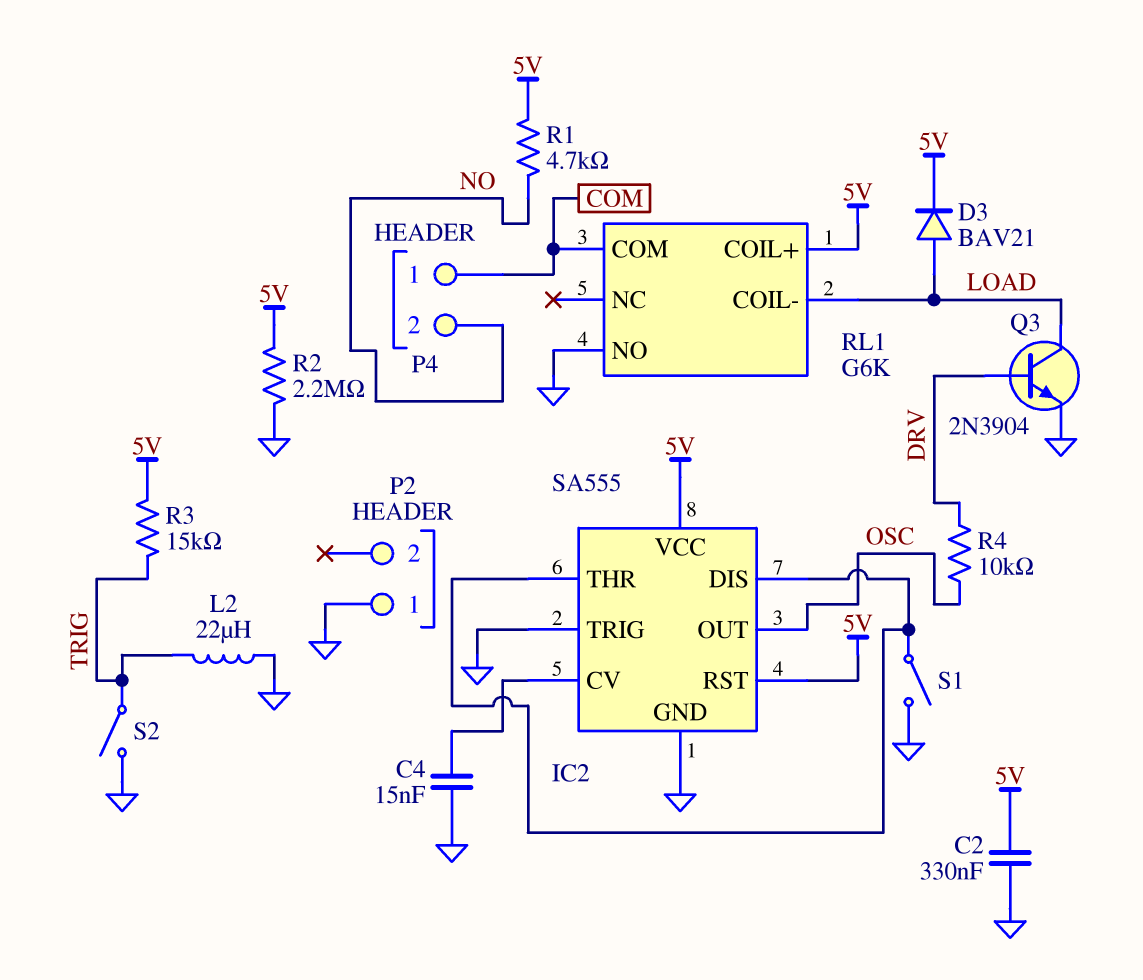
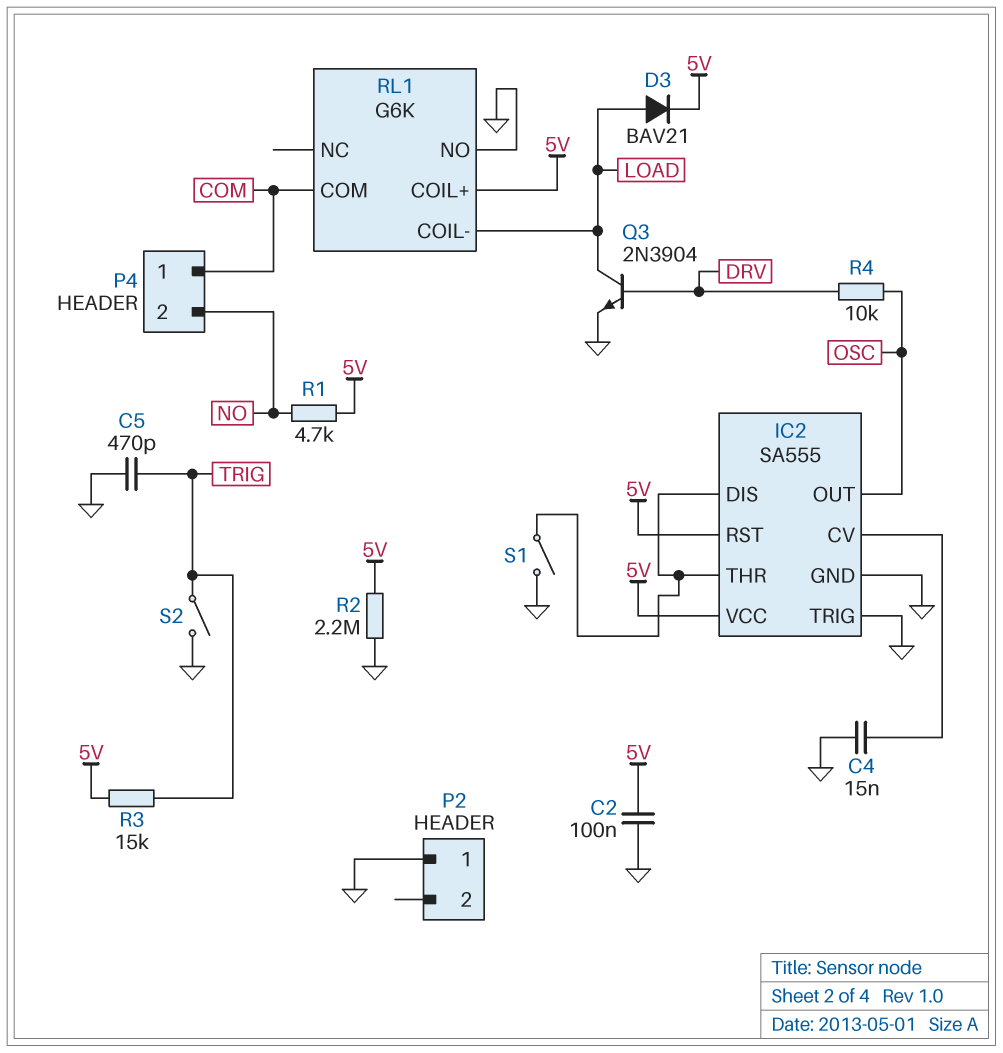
C2: 330nF (5V, GND) -> 100nF (5V, GND)
C5: none -> 470pF (GND, TRIG)
L2: 22uH (GND, TRIG) -> none

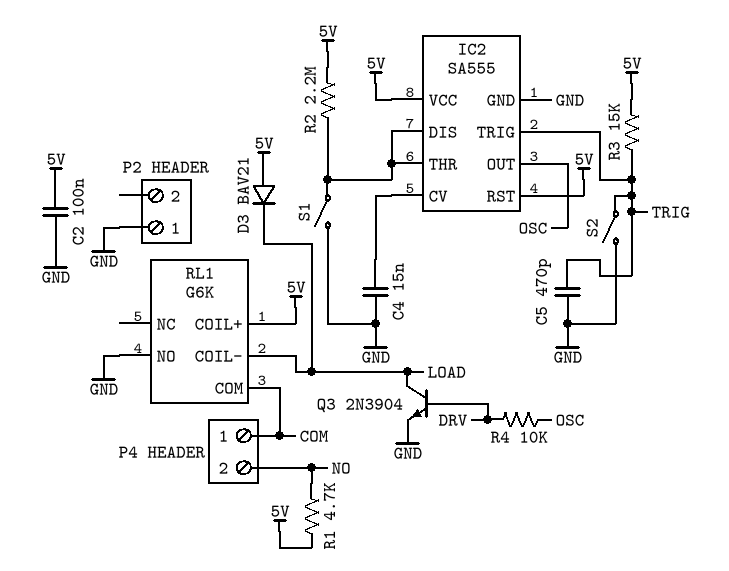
D3: diode BAV21 (A LOAD, K 5V) -> diode BAV21 (A 5V, K LOAD)
IC2 pin TRIG: GND -> TRIG
R2: 2.2M (5V, GND) -> 2.2M (5V, IC2/DIS)

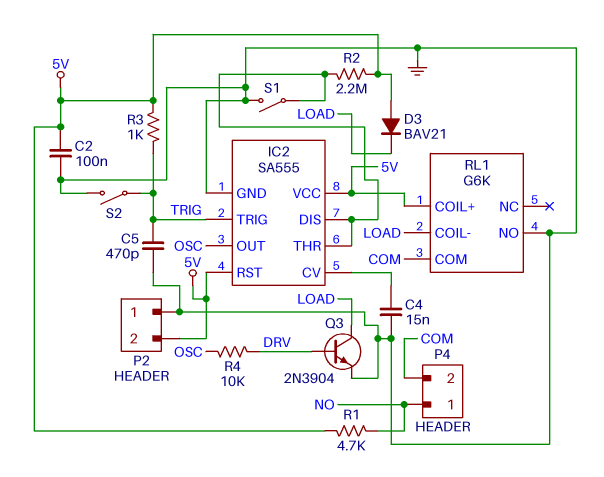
P2 pin 2: none -> 5V
P4 pin 1: COM -> NO
P4 pin 2: NO -> COM
R3: 15k (5V, TRIG) -> 1k (5V, TRIG)

